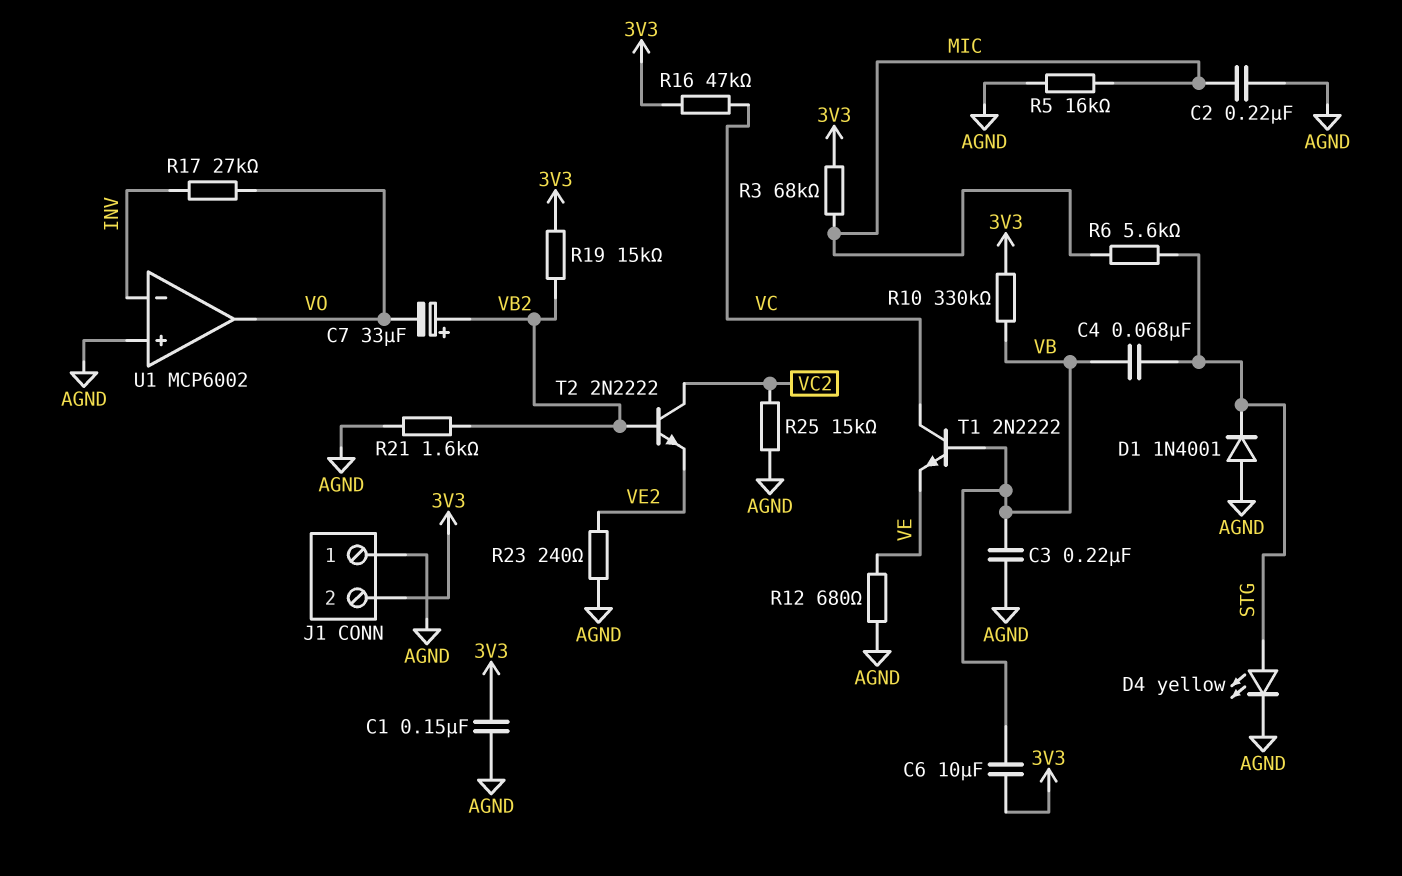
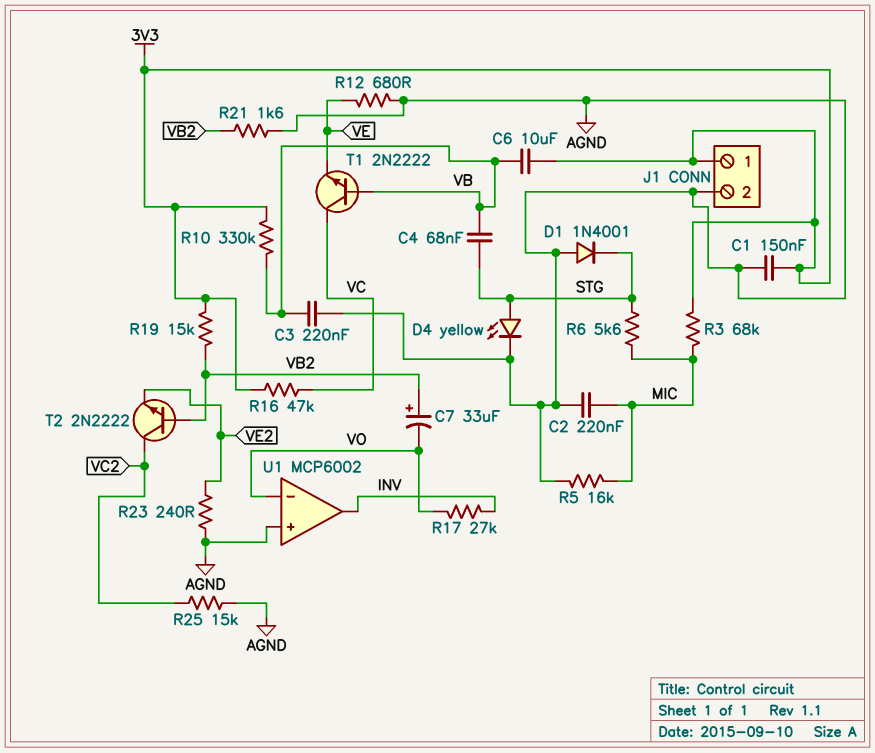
J1 pin 1: AGND -> 3V3
J1 pin 2: 3V3 -> AGND
U1 pin in-: INV -> VO
U1 pin out: VO -> INV

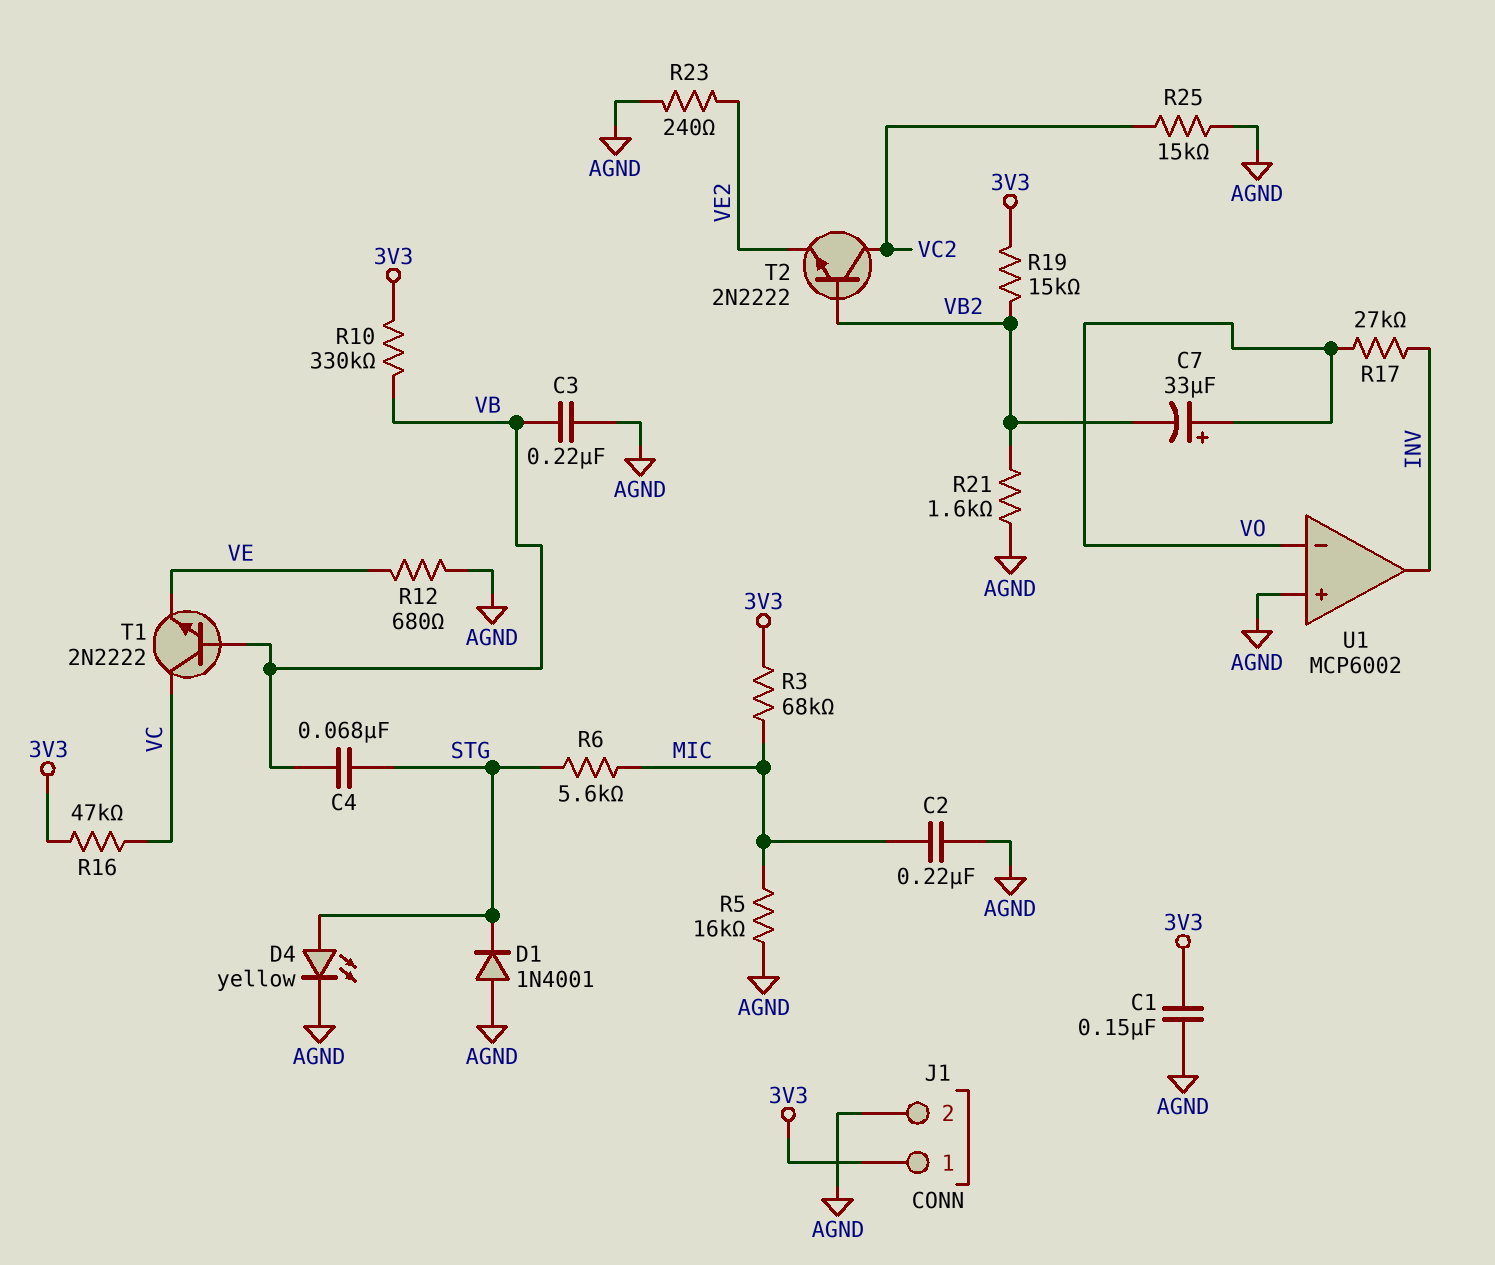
C6: 10uF (3V3, VB) -> none
C7: 33uF (plus VB2, minus VO) -> 33uF (plus VO, minus VB2)

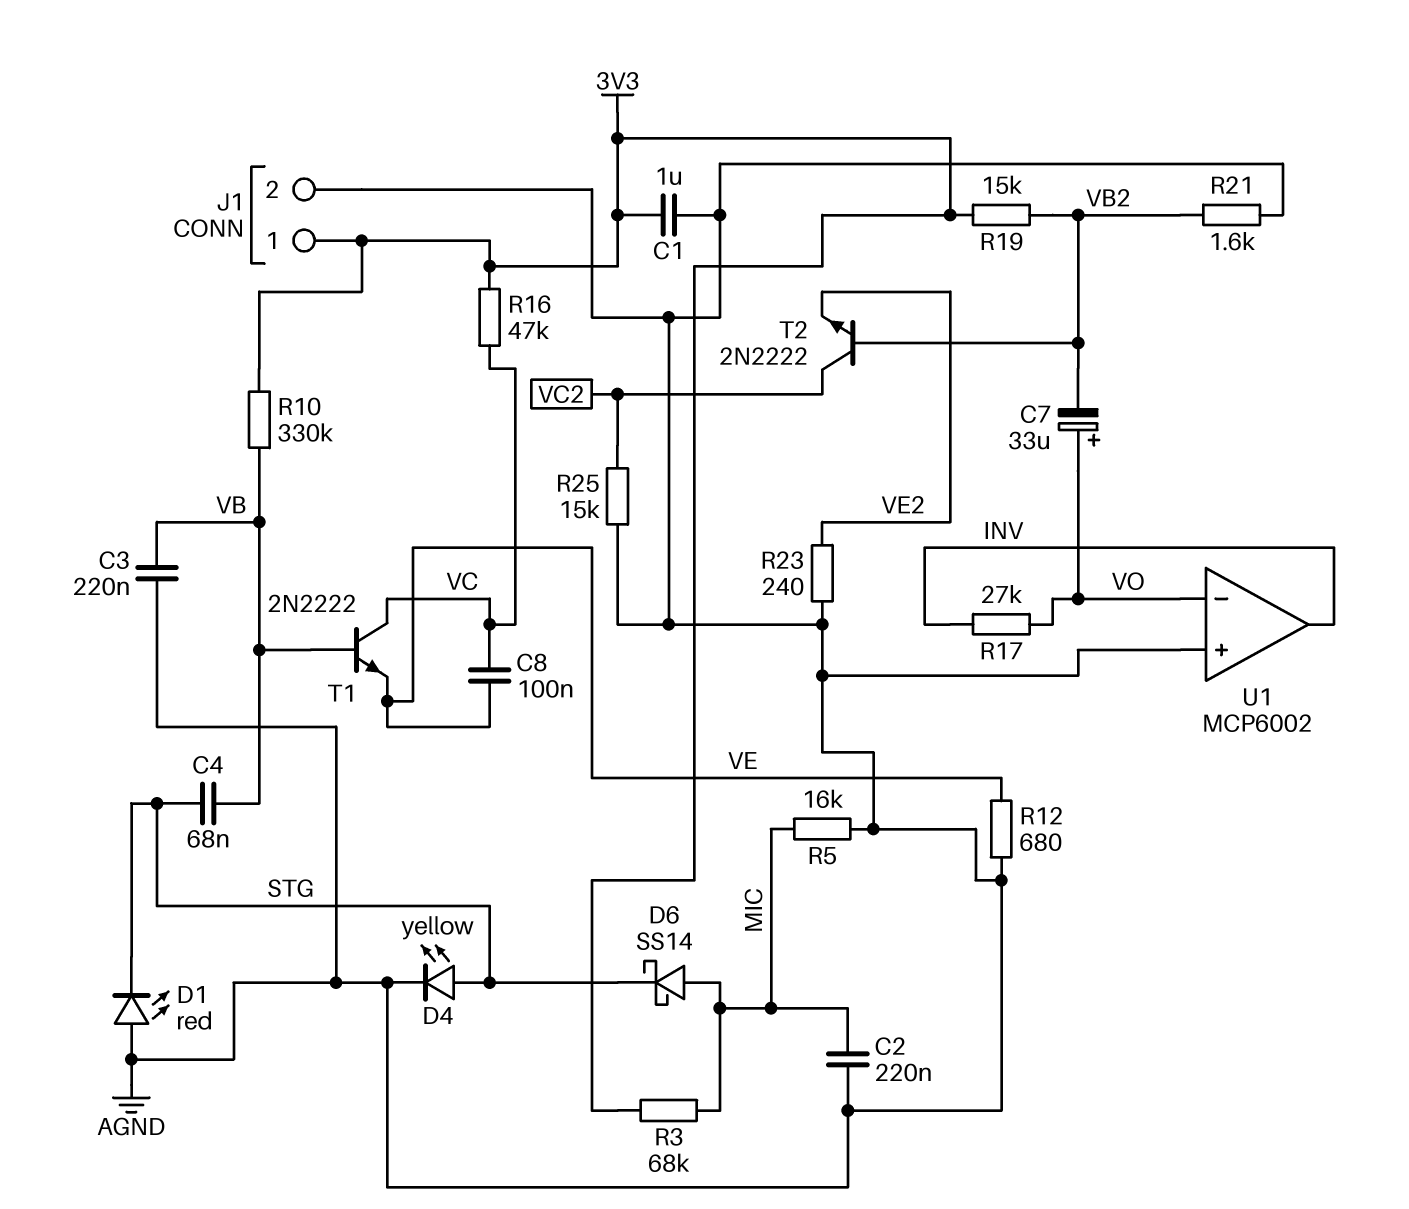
C1: 150nF (3V3, AGND) -> 1uF (3V3, AGND)
C8: none -> 100nF (VC, VE)
D1: diode 1N4001 (A AGND, K STG) -> LED red (A AGND, K STG)
D6: none -> schottky SS14 (A MIC, K STG)
R6: 5.6k (MIC, STG) -> none

